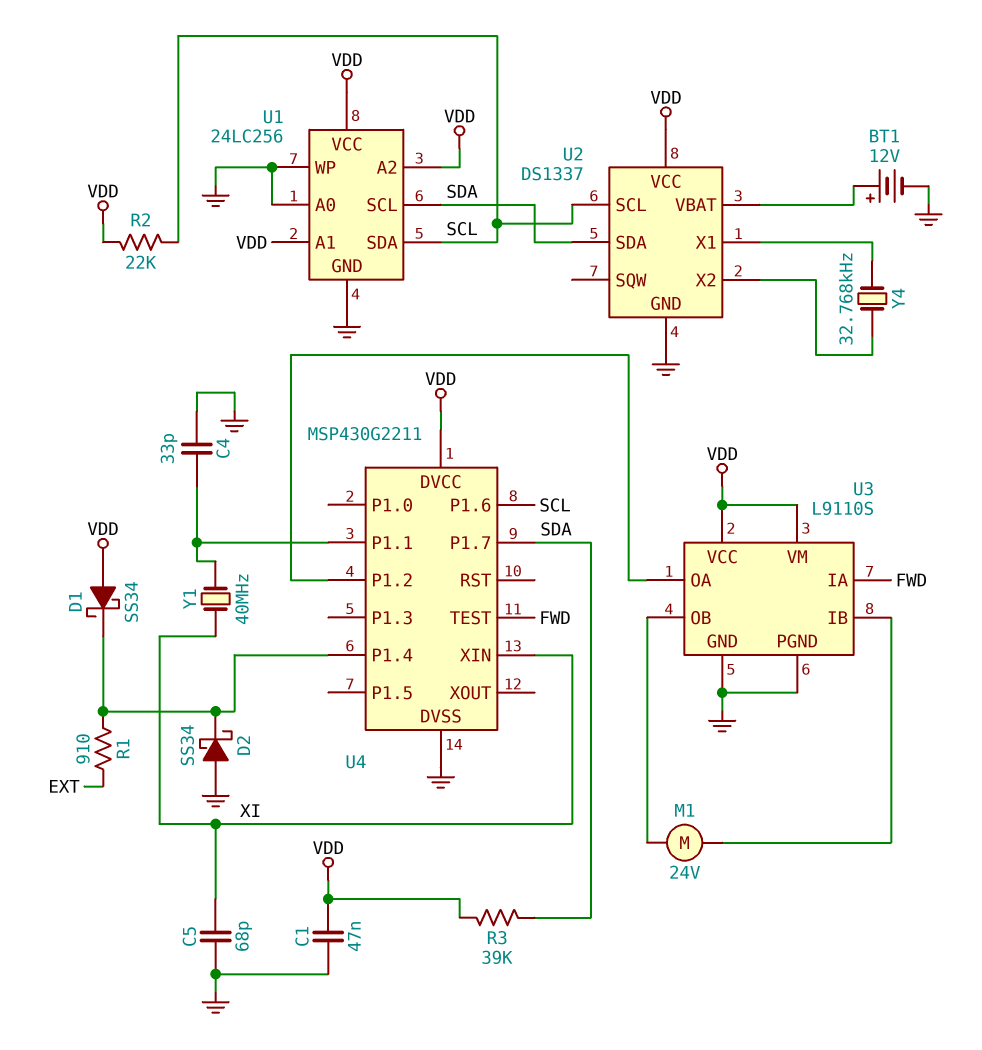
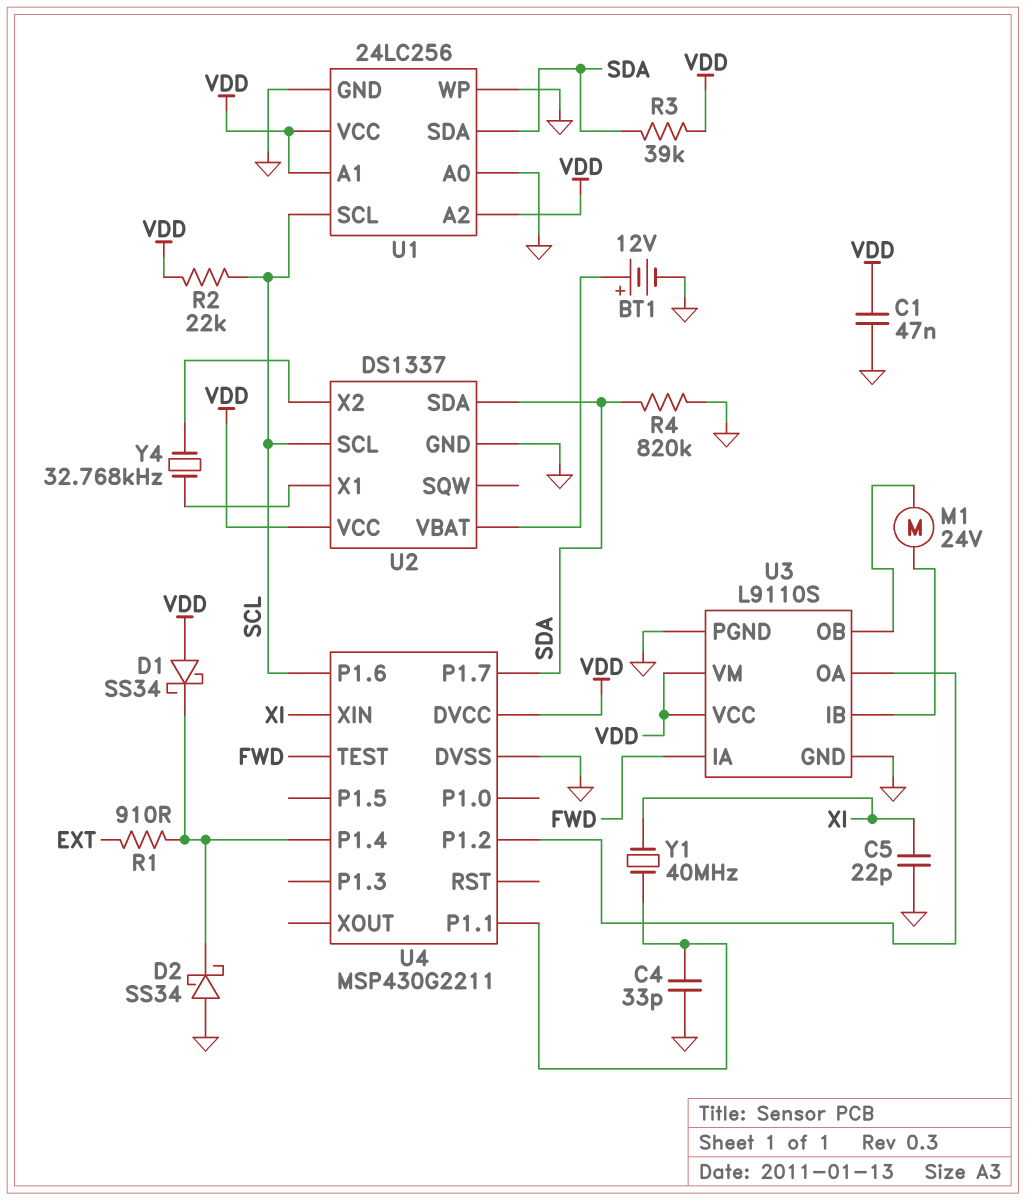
C5: 68pF (GND, XI) -> 22pF (GND, XI)
R4: none -> 820k (GND, SDA)
U1 pin SCL: SDA -> SCL
U1 pin SDA: SCL -> SDA

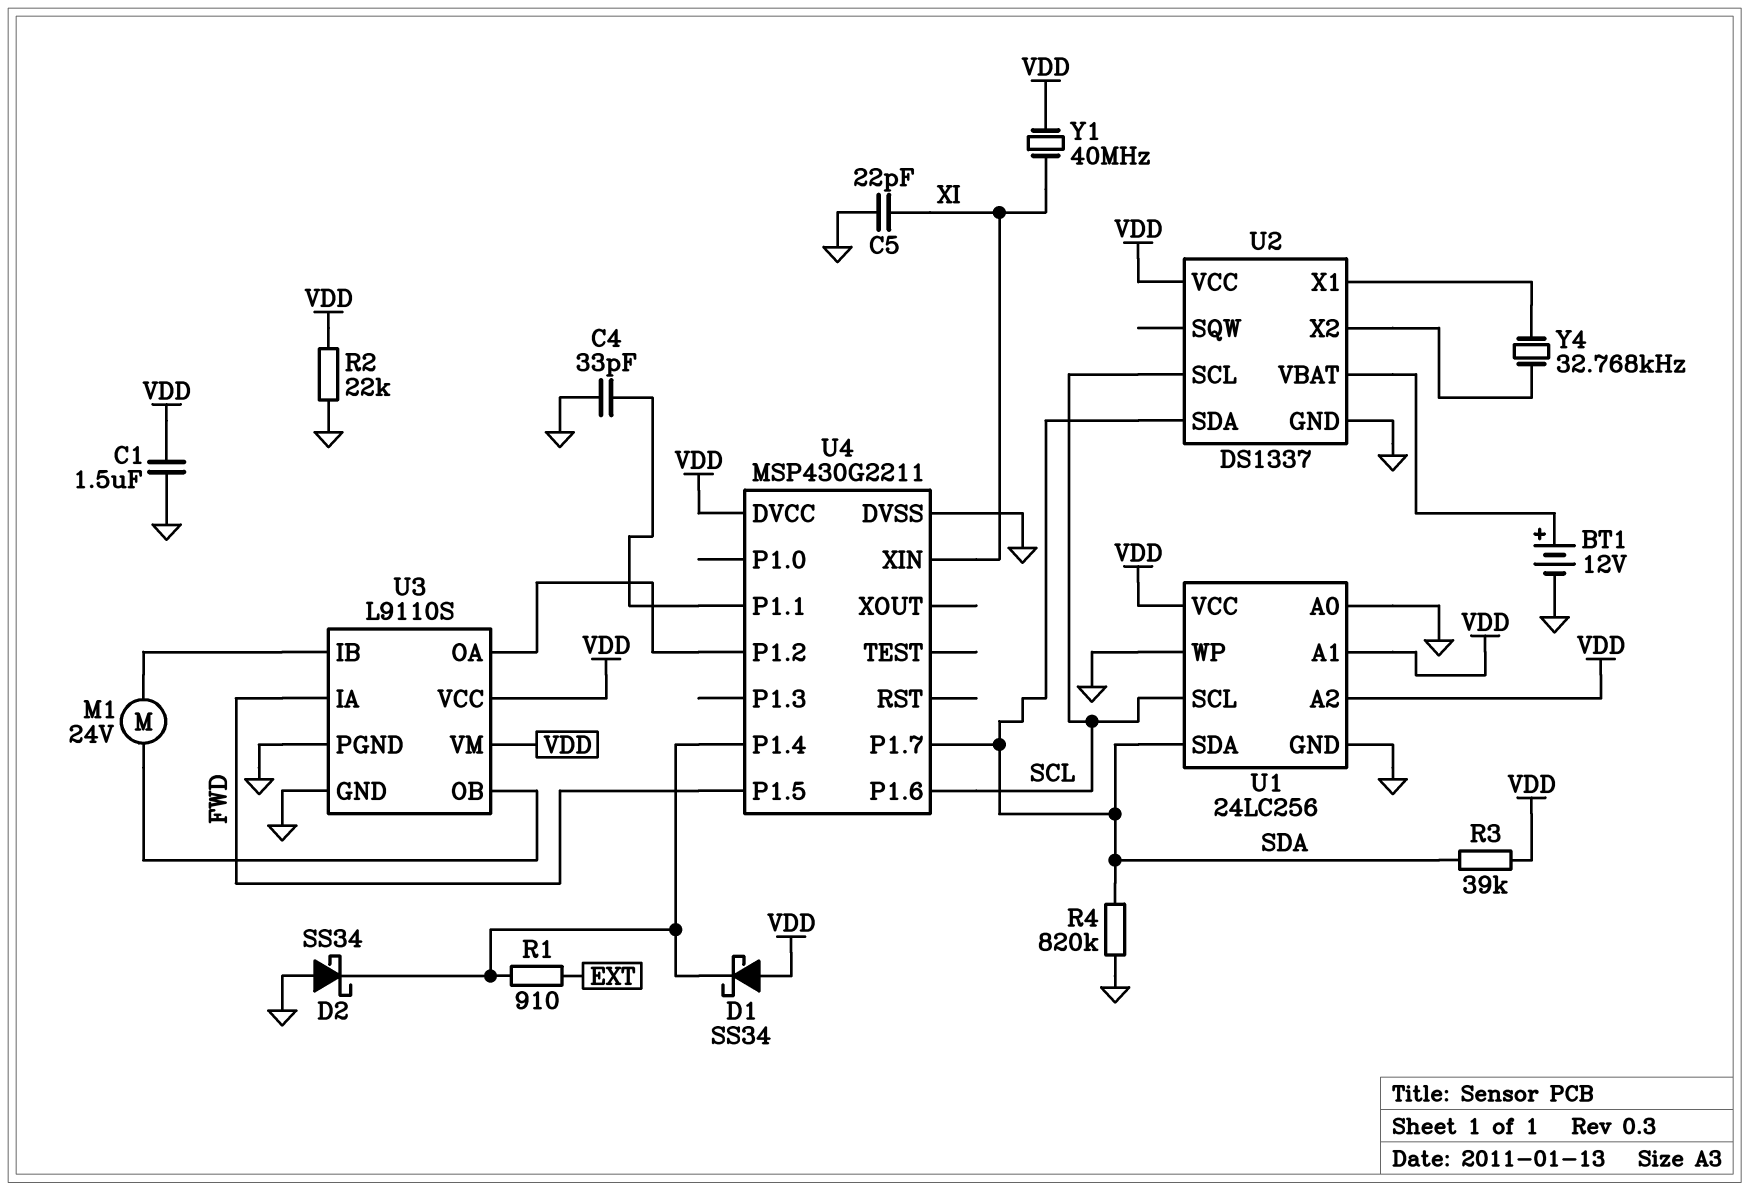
C1: 47nF (GND, VDD) -> 1.5uF (GND, VDD)
R2: 22k (SCL, VDD) -> 22k (GND, VDD)
U4 pin P1.5: none -> FWD
U4 pin TEST: FWD -> none
Y1: 40MHz (U4/P1.1, XI) -> 40MHz (VDD, XI)

